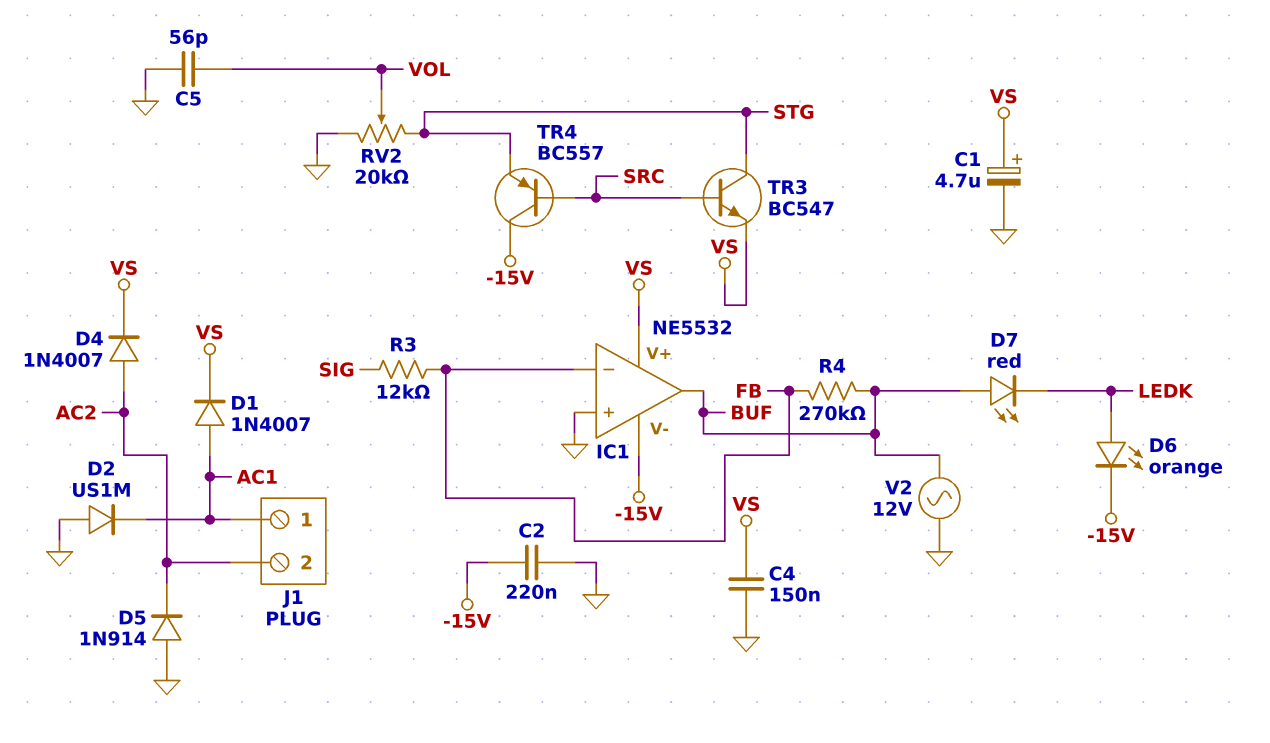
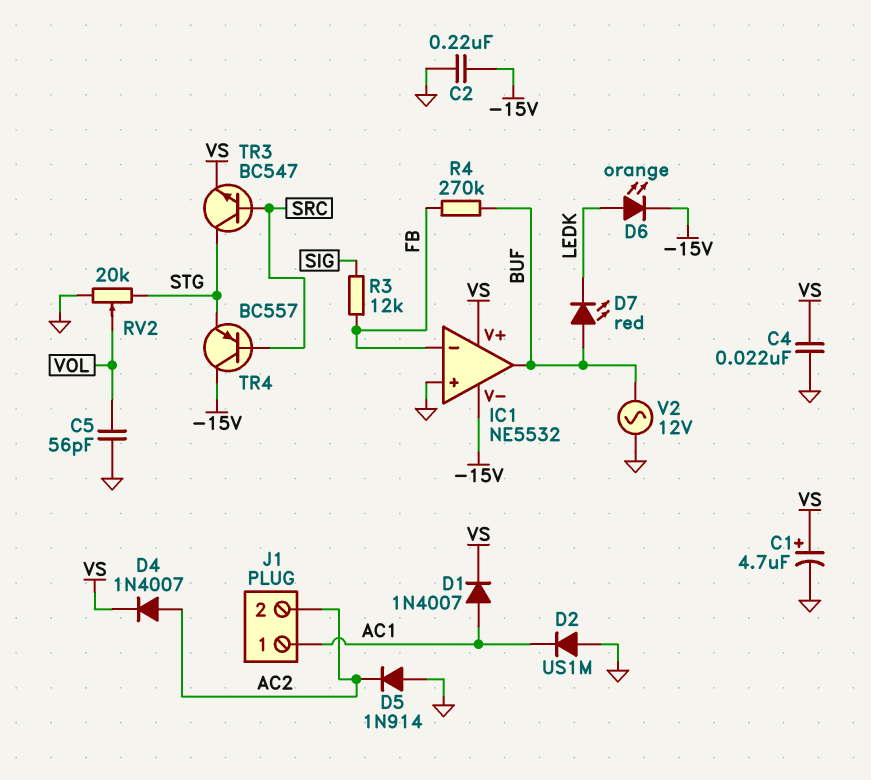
C4: 150nF (GND, VS) -> 22nF (GND, VS)

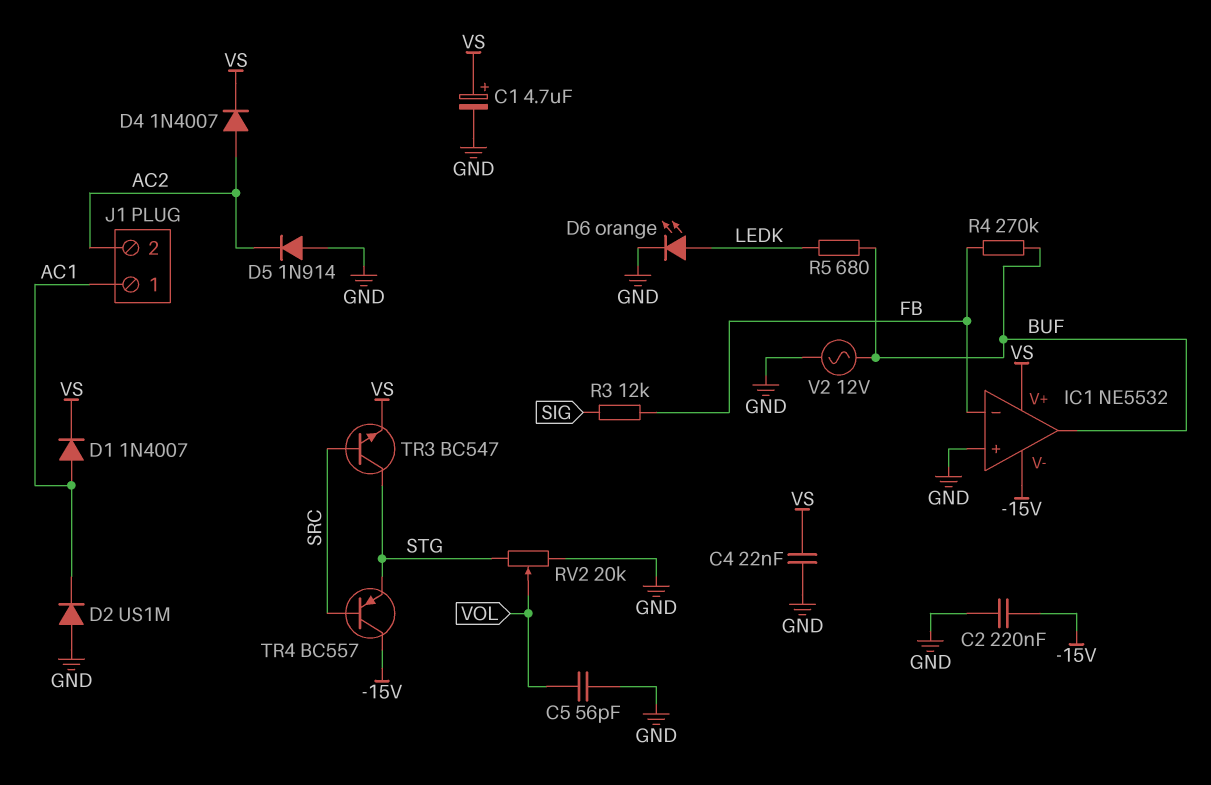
D6: LED orange (A LEDK, K -15V) -> LED orange (A LEDK, K GND)
D7: LED red (A BUF, K LEDK) -> none
R5: none -> 680 (BUF, LEDK)

